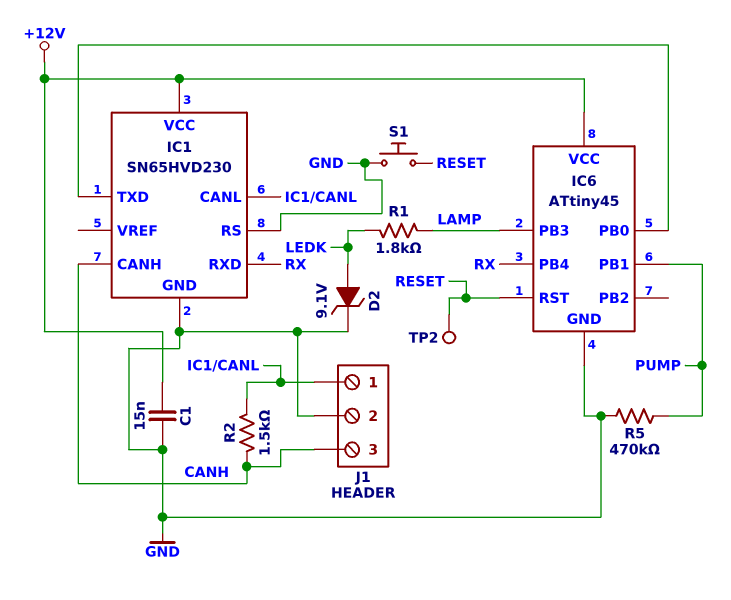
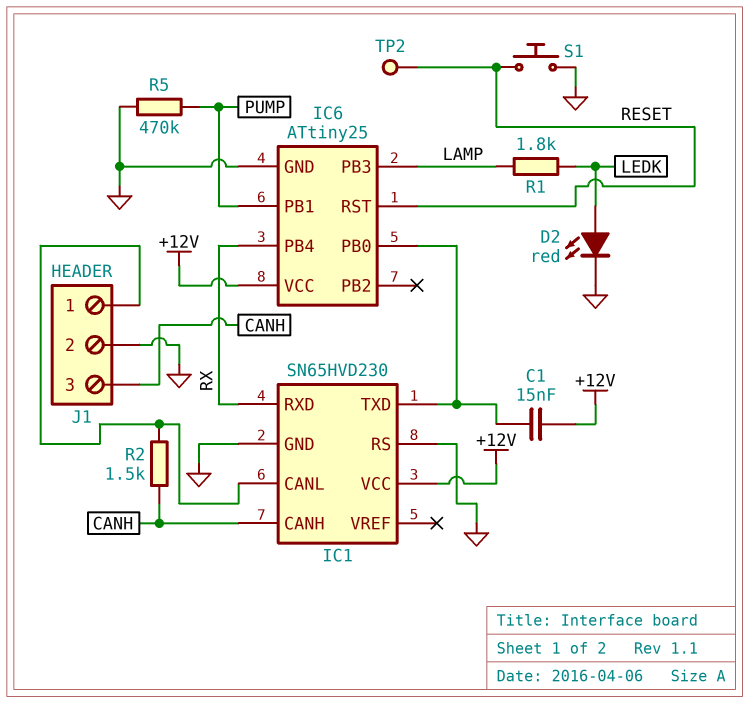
C1: 15nF (+12V, GND) -> 15nF (+12V, IC1/TXD)
D2: zener 9.1V (A LEDK, K GND) -> LED red (A LEDK, K GND)
IC6: ATtiny45 -> ATtiny25

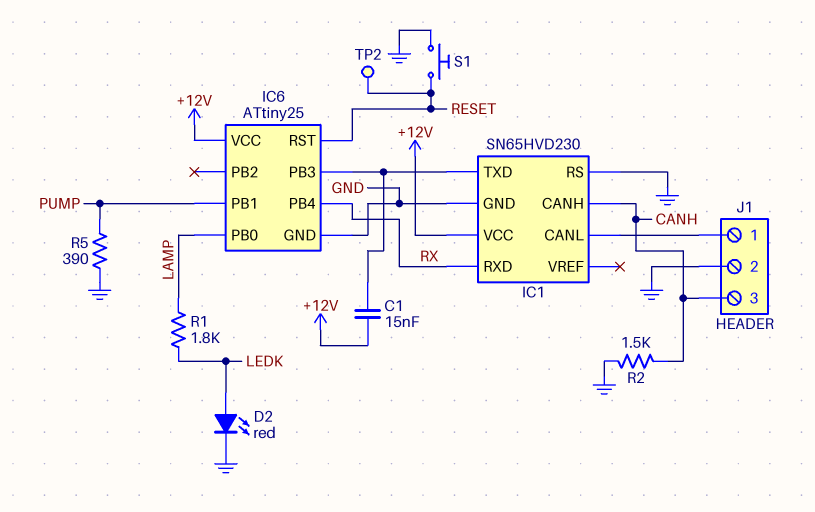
IC6 pin PB0: IC1/TXD -> LAMP
IC6 pin PB3: LAMP -> IC1/TXD
R2: 1.5k (CANH, IC1/CANL) -> 1.5k (CANH, GND)
R5: 470k (GND, PUMP) -> 390 (GND, PUMP)

